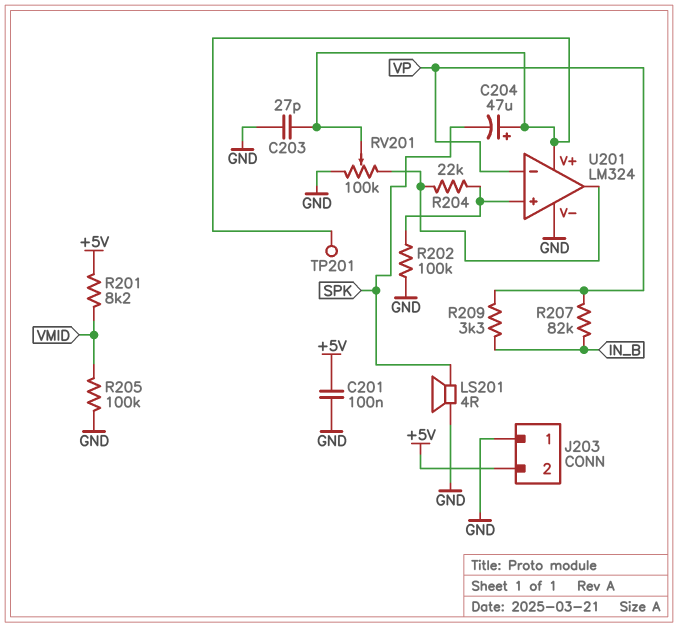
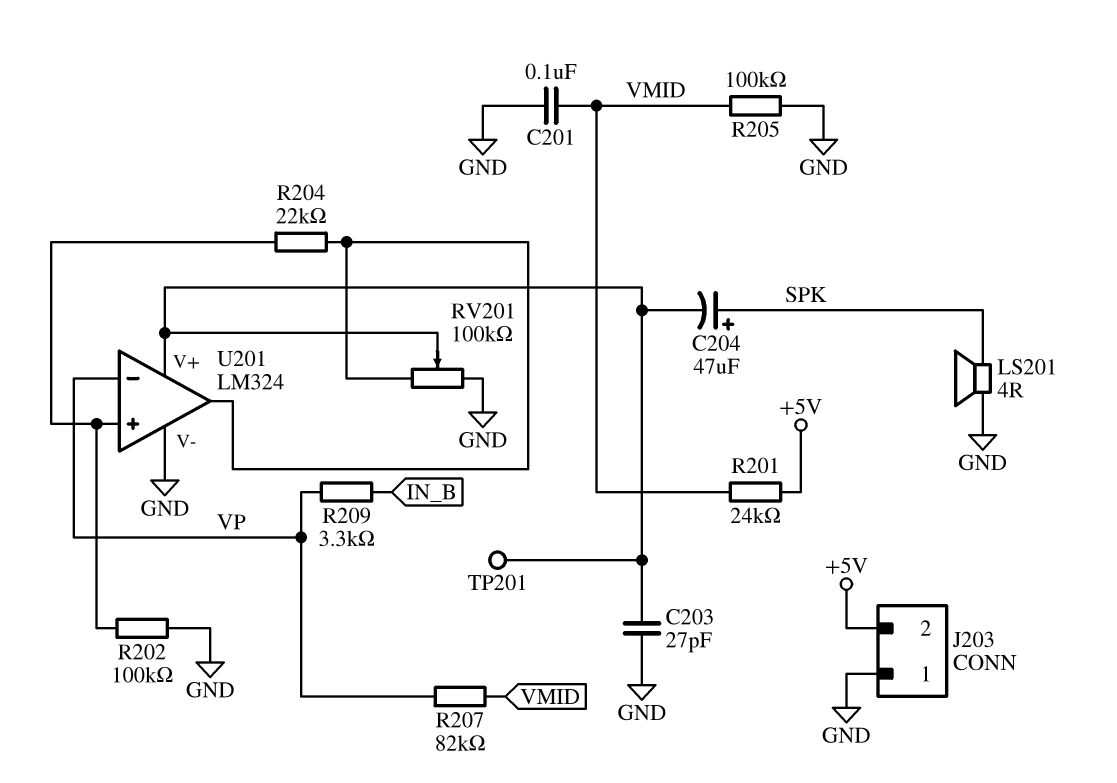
C201: 100nF (+5V, GND) -> 100nF (GND, VMID)
C204: 47uF (plus U201/V+, minus SPK) -> 47uF (plus SPK, minus U201/V+)
R201: 8.2k (+5V, VMID) -> 24k (+5V, VMID)
R207: 82k (IN_B, VP) -> 82k (VMID, VP)

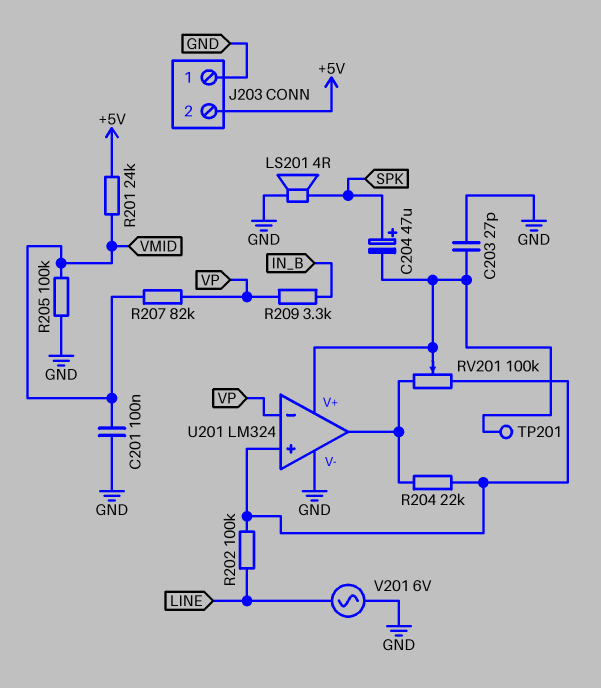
R202: 100k (GND, U201/in+) -> 100k (LINE, U201/in+)
RV201: 100k (GND, U201/out, wiper U201/V+) -> 100k (U201/in+, U201/out, wiper U201/V+)
V201: none -> AC 6V (GND, LINE)

